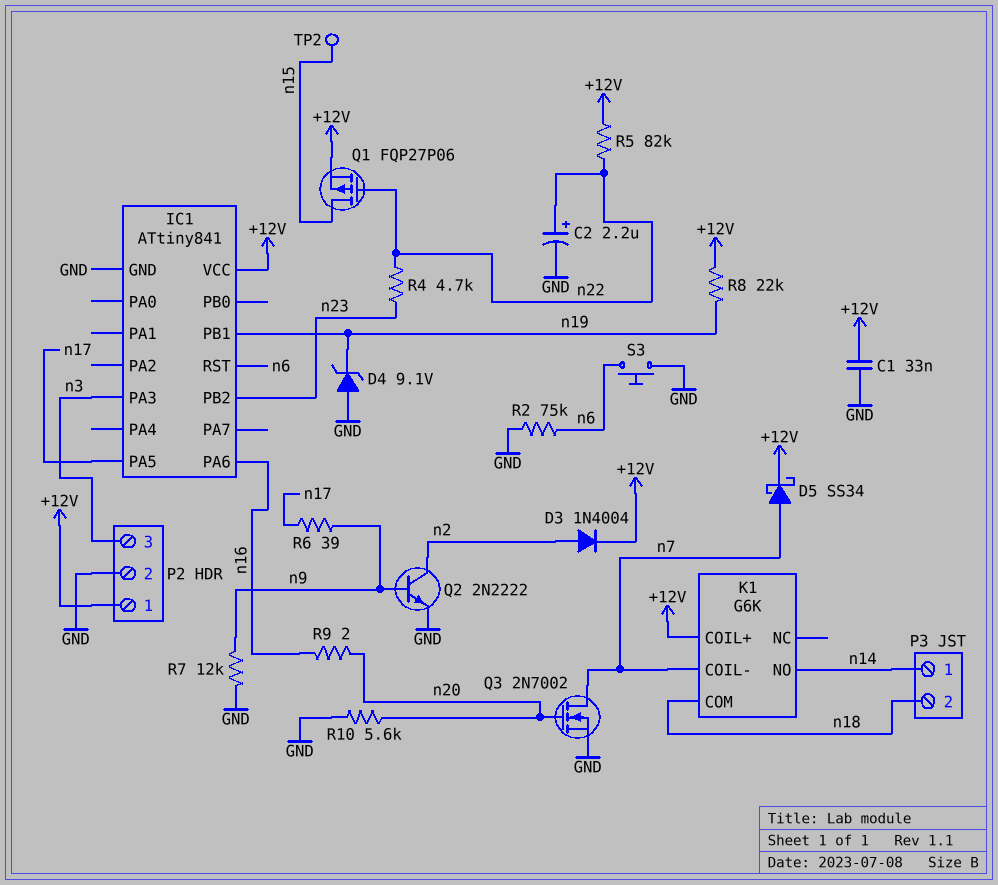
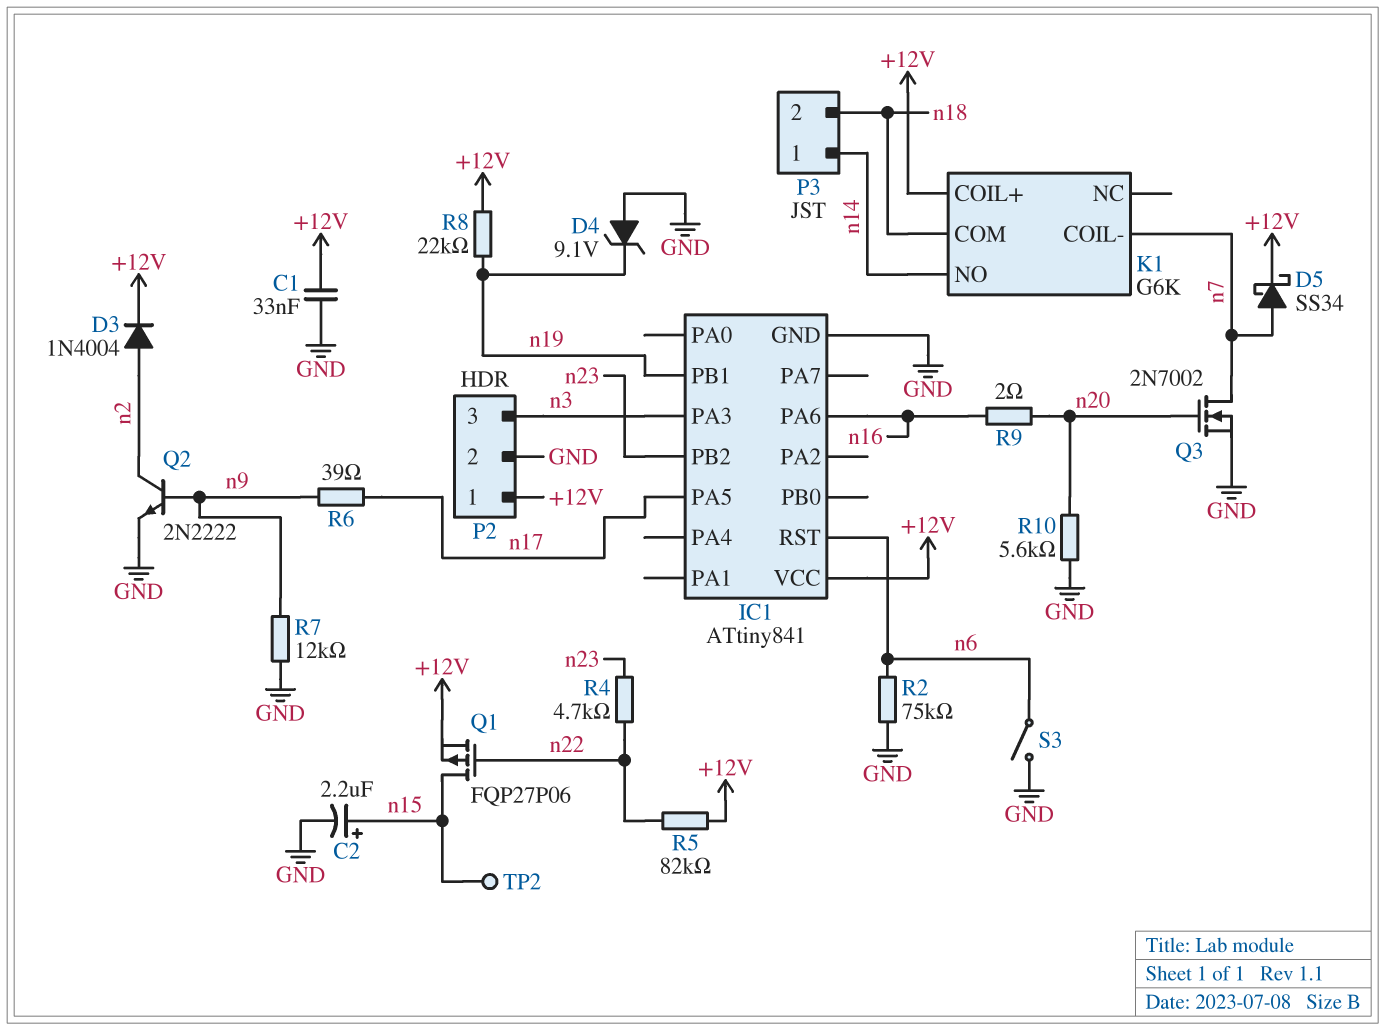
C2: 2.2uF (plus n22, minus GND) -> 2.2uF (plus n15, minus GND)
S3: button (GND, n6) -> switch (GND, n6)

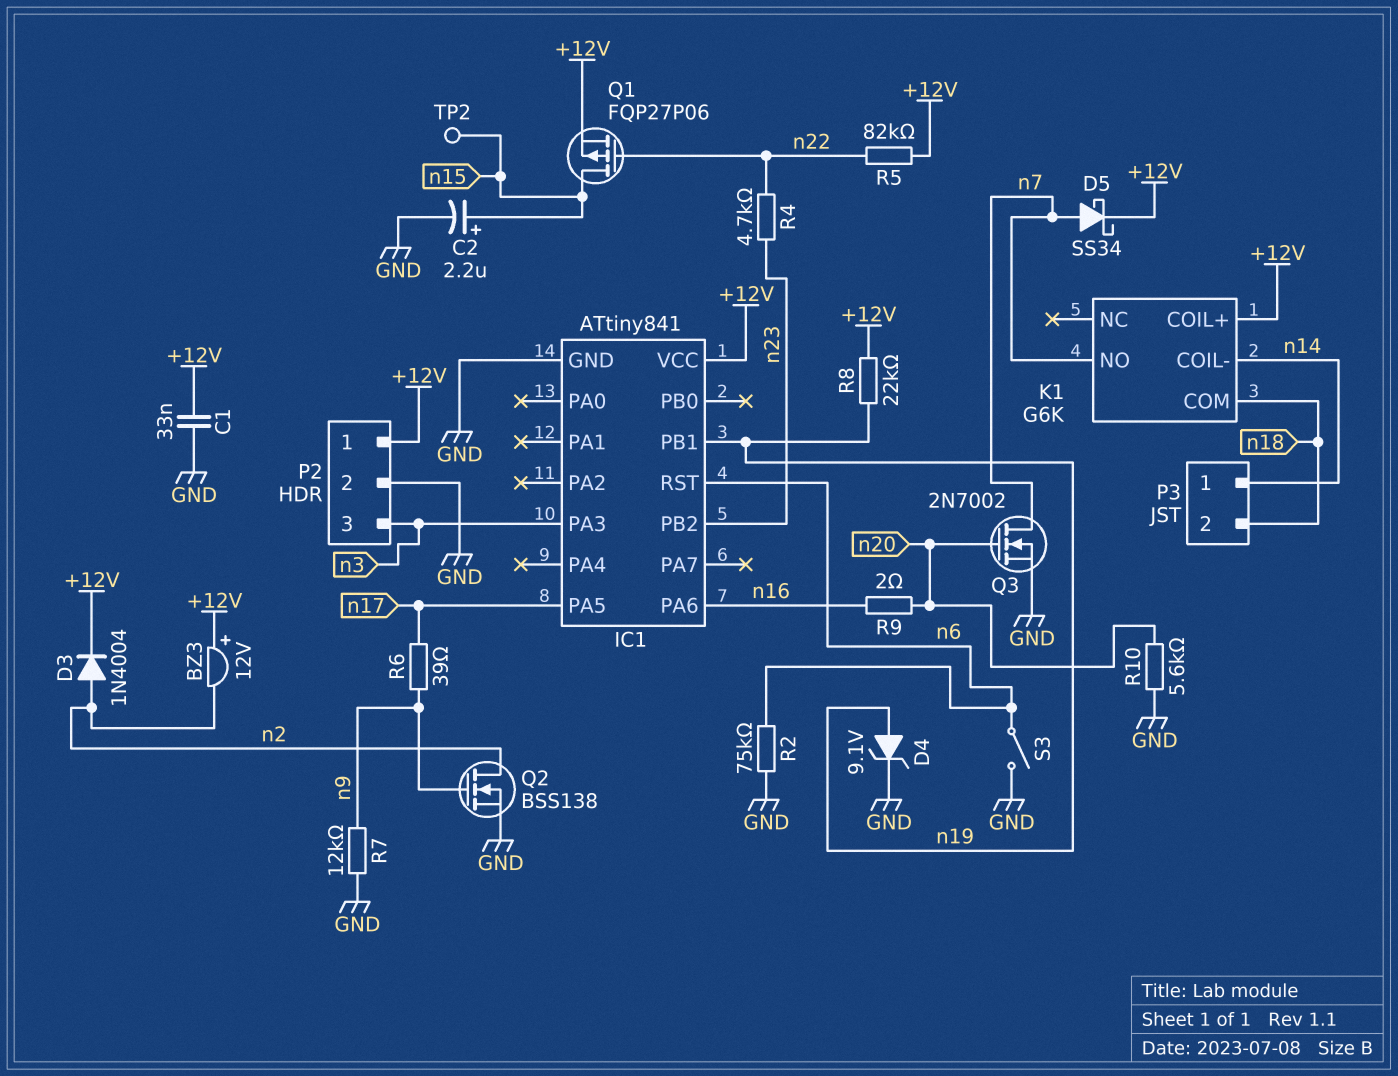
BZ3: none -> buzzer 12V (plus +12V, minus n2)
D4: zener 9.1V (A GND, K n19) -> zener 9.1V (A n19, K GND)
K1 pin COIL-: n7 -> n14
K1 pin NO: n14 -> n7
Q2: NPN 2N2222 (B n9, C n2, E GND) -> NMOS BSS138 (G n9, D n2, S GND)

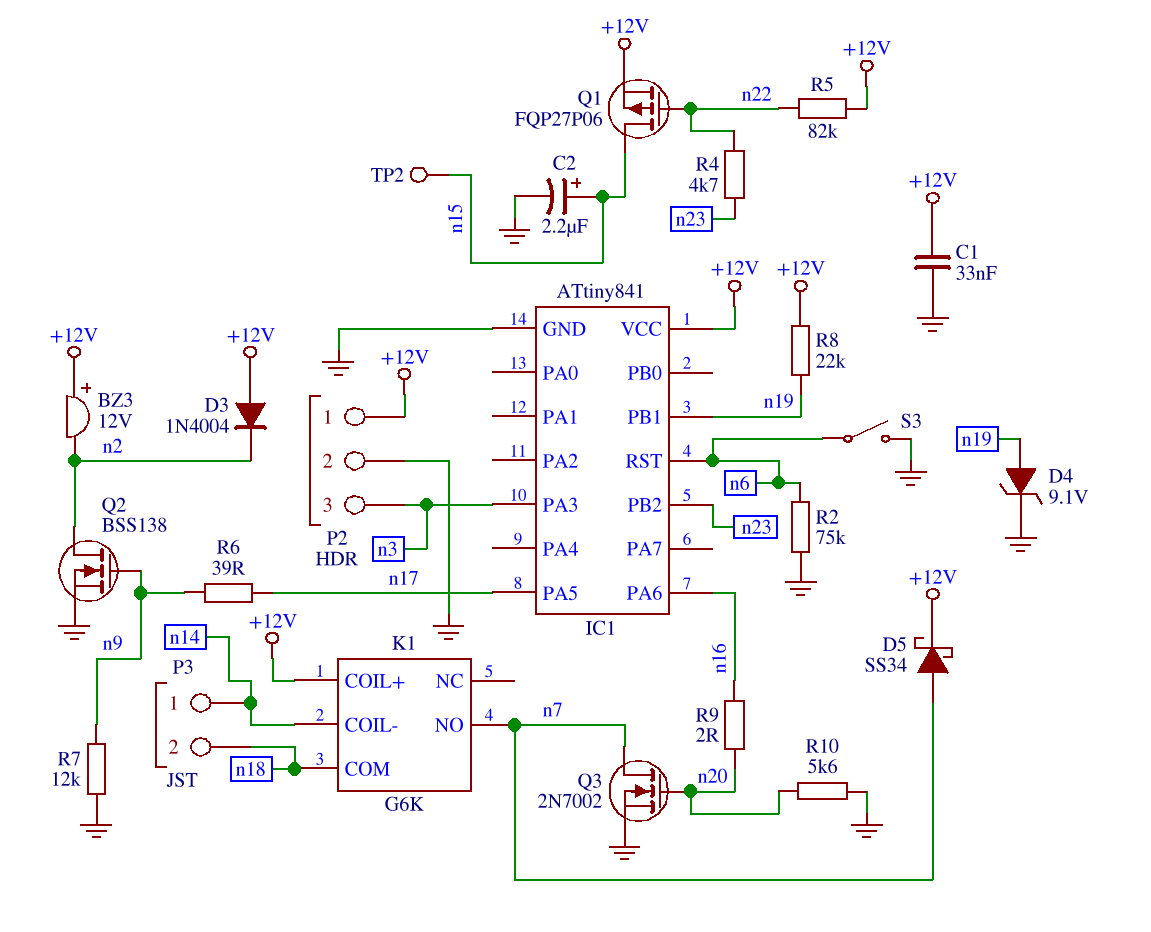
D3: diode 1N4004 (A n2, K +12V) -> diode 1N4004 (A +12V, K n2)

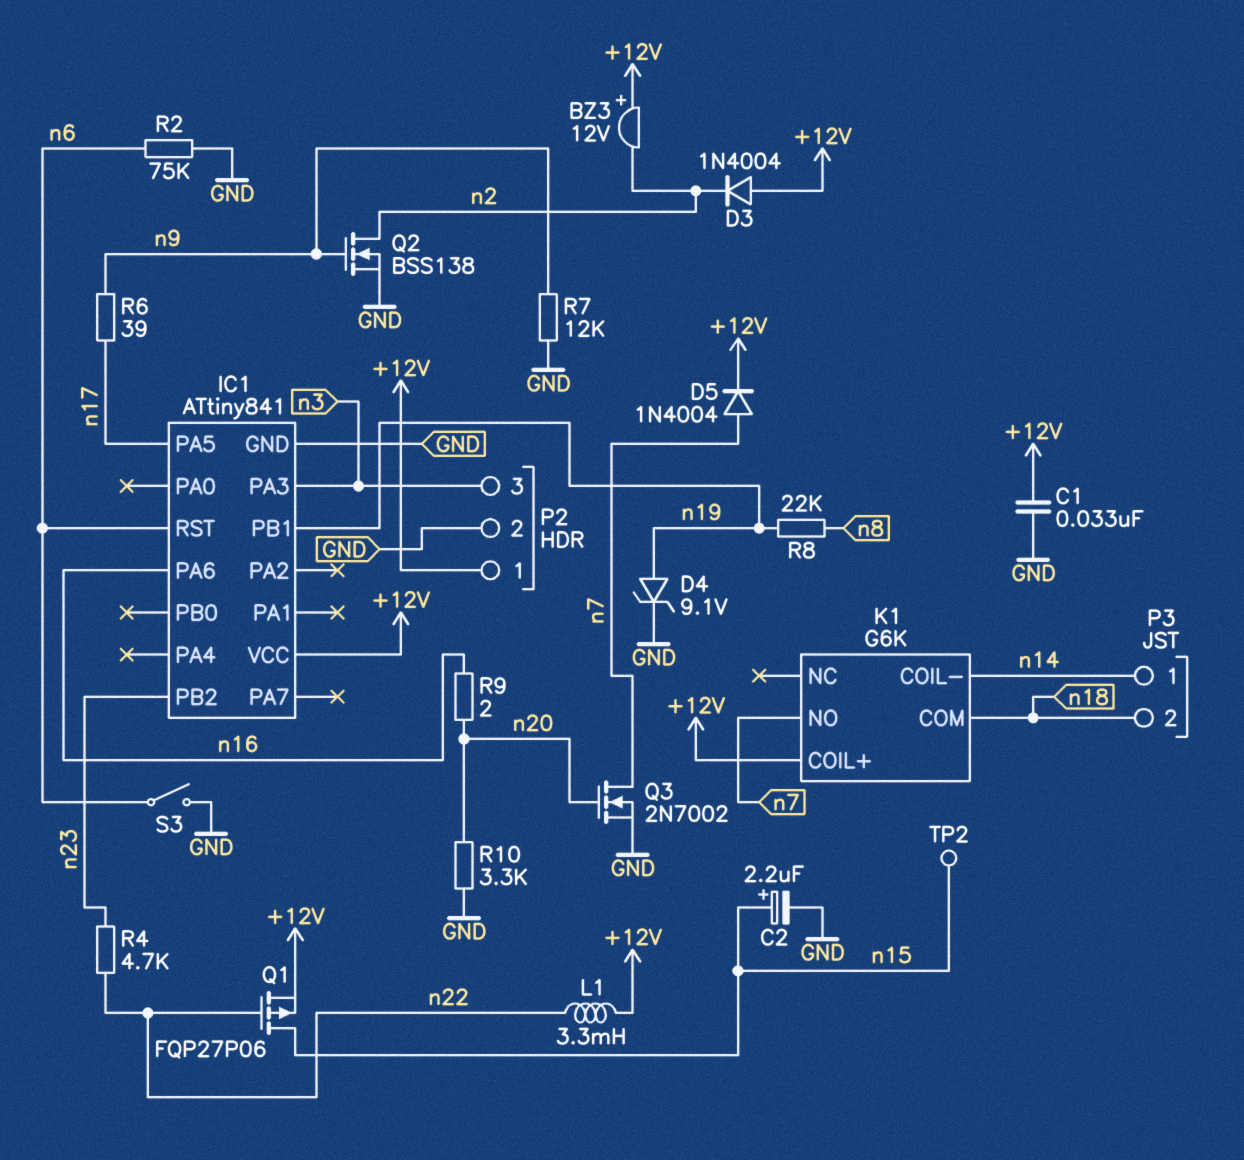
D5: schottky SS34 (A n7, K +12V) -> diode 1N4004 (A n7, K +12V)
L1: none -> 3.3mH (+12V, n22)
R5: 82k (+12V, n22) -> none
R8: 22k (+12V, n19) -> 22k (n8, n19)
R10: 5.6k (GND, n20) -> 3.3k (GND, n20)

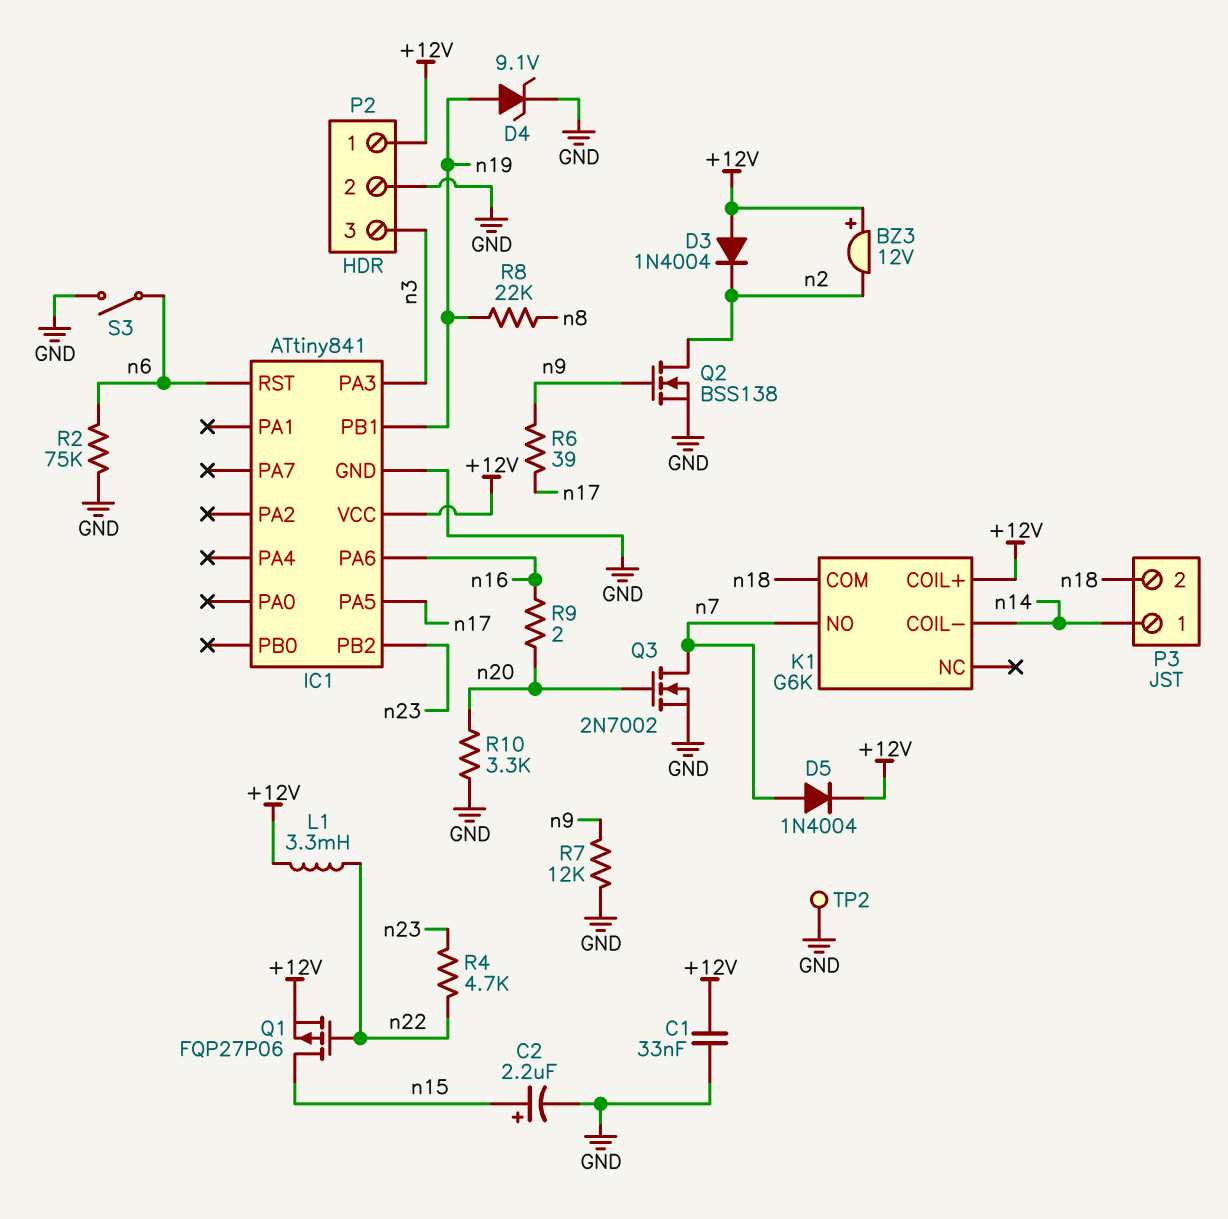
TP2: test point (n15) -> test point (GND)

